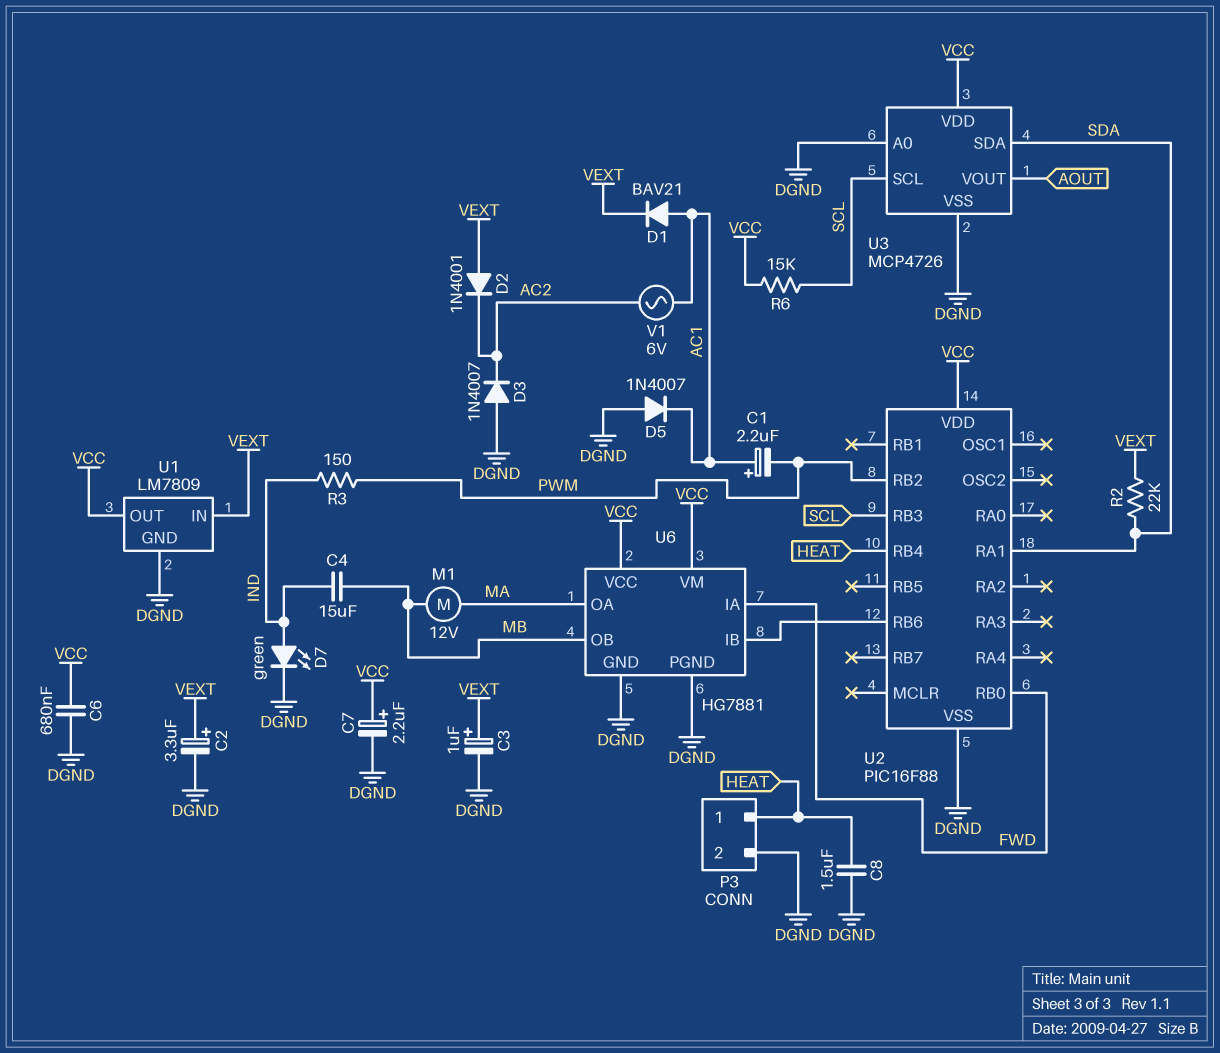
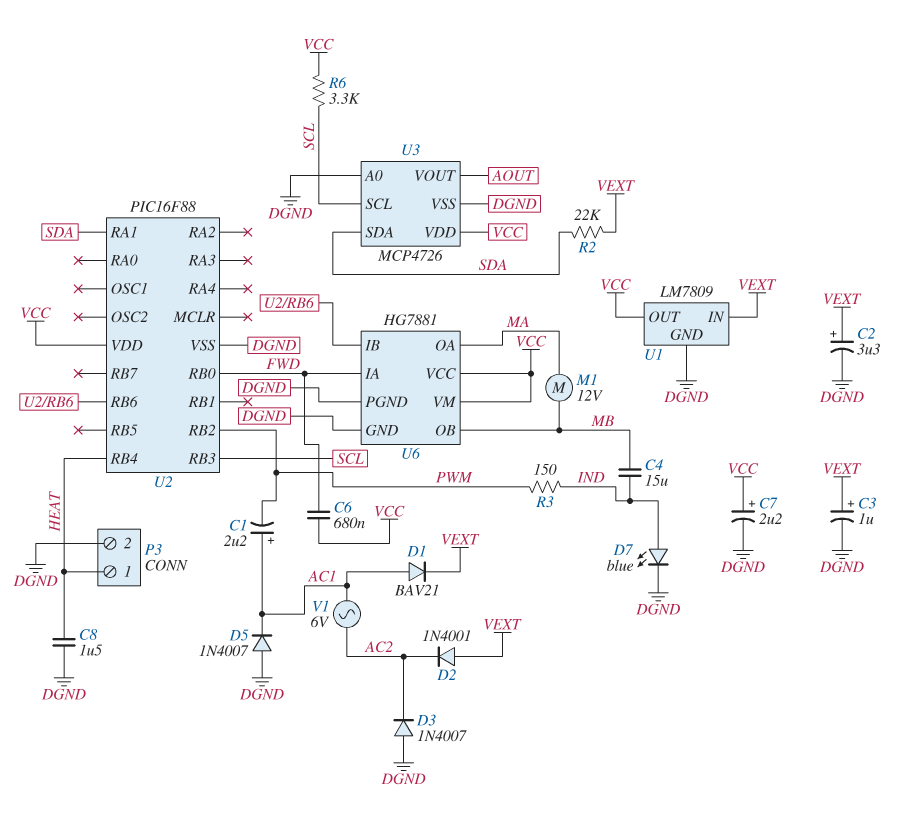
C6: 680nF (DGND, VCC) -> 680nF (FWD, VCC)
D7: LED green (A IND, K DGND) -> LED blue (A IND, K DGND)
R6: 15k (SCL, VCC) -> 3.3k (SCL, VCC)

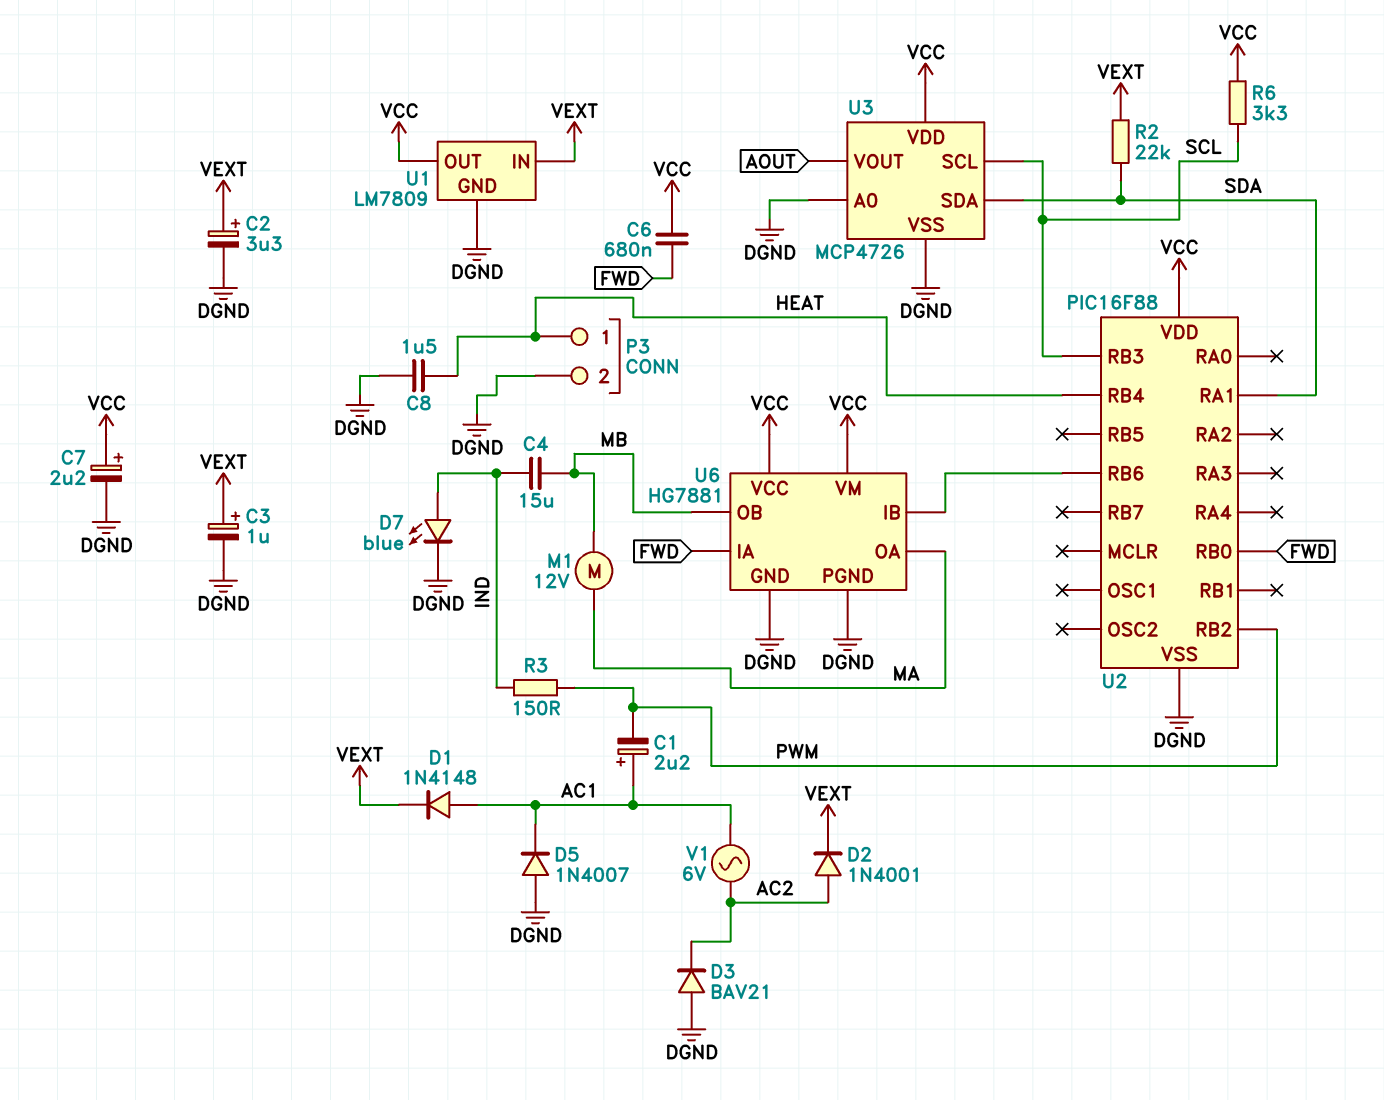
D1: diode BAV21 (A AC1, K VEXT) -> diode 1N4148 (A AC1, K VEXT)
D2: diode 1N4001 (A VEXT, K AC2) -> diode 1N4001 (A AC2, K VEXT)
D3: diode 1N4007 (A DGND, K AC2) -> diode BAV21 (A DGND, K AC2)

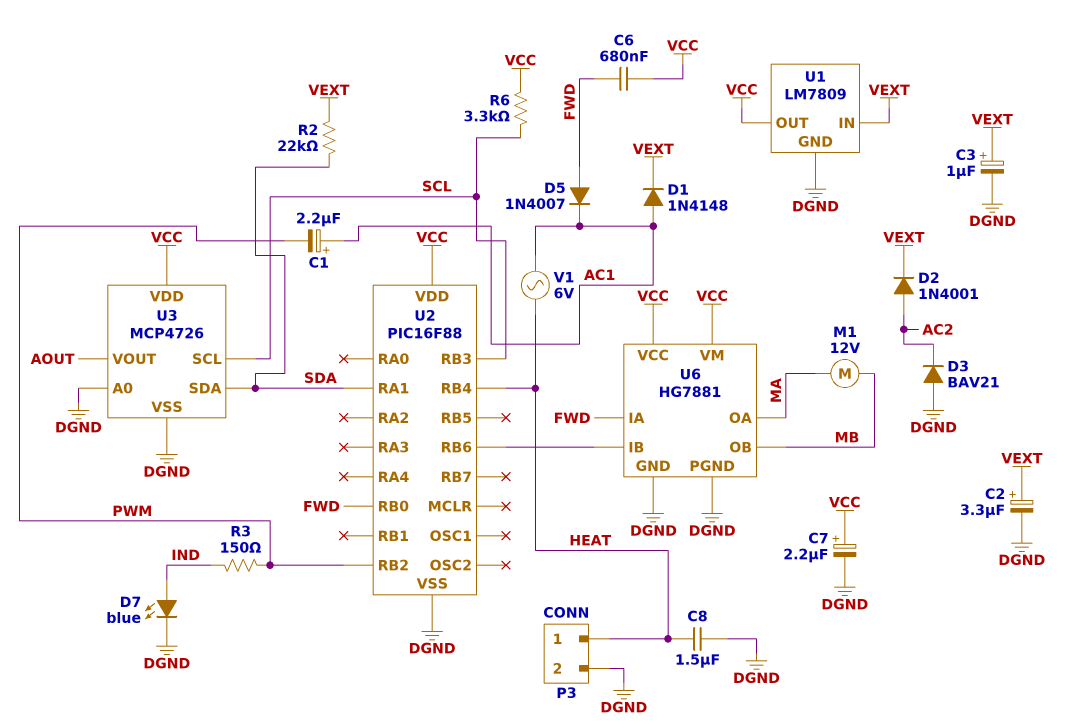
C4: 15uF (IND, MB) -> none
D5: diode 1N4007 (A DGND, K AC1) -> diode 1N4007 (A FWD, K AC1)
V1: AC 6V (AC1, AC2) -> AC 6V (AC1, HEAT)

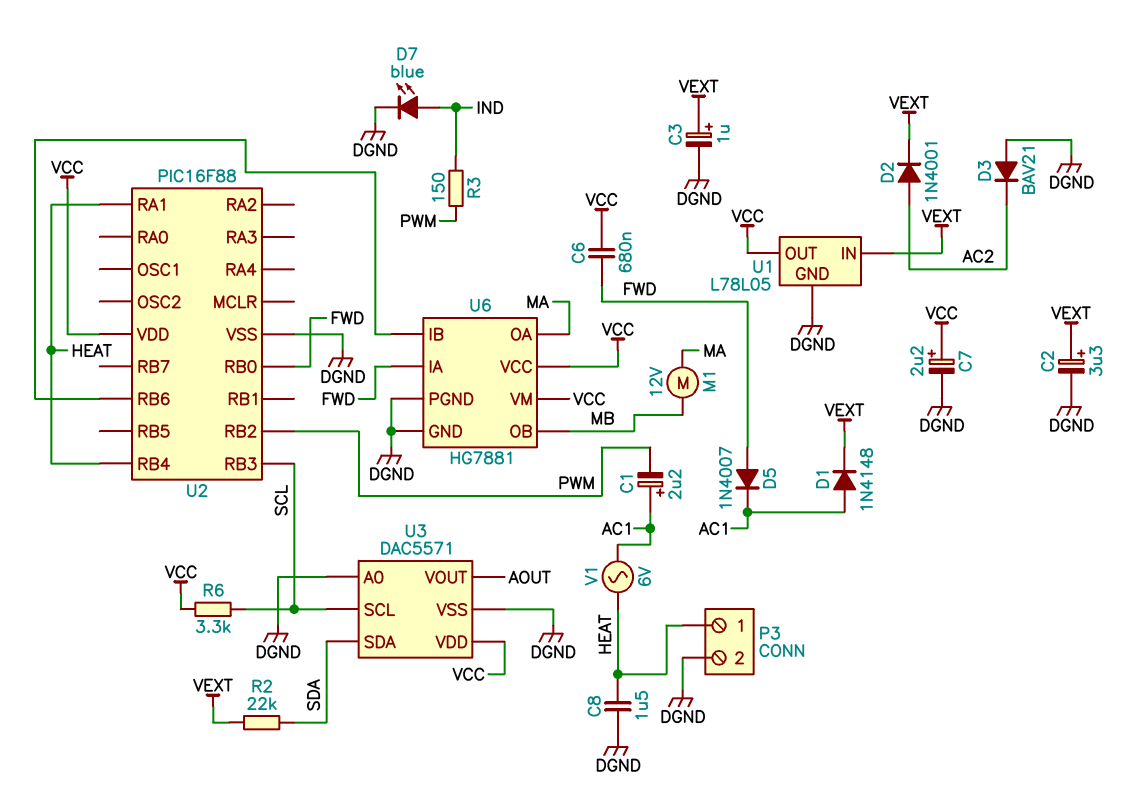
U1: LM7809 -> L78L05
U2 pin RA1: SDA -> HEAT
U3: MCP4726 -> DAC5571

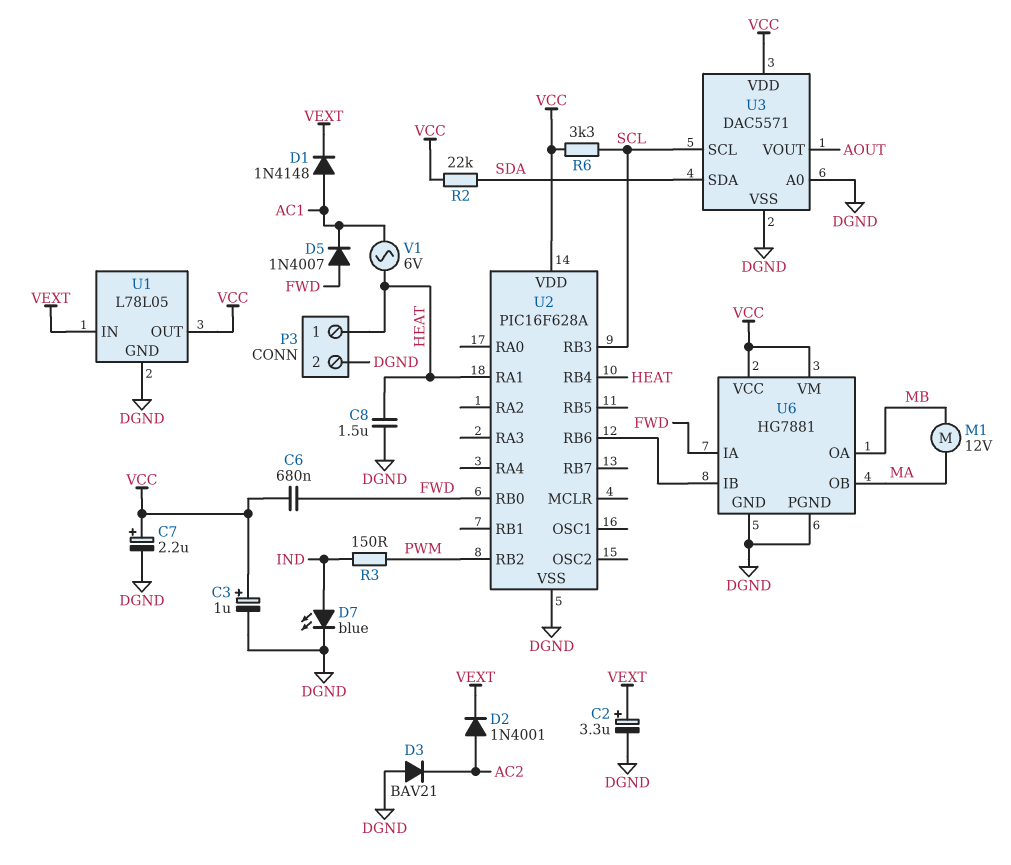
C1: 2.2uF (plus AC1, minus PWM) -> none
C3: 1uF (plus VEXT, minus DGND) -> 1uF (plus VCC, minus DGND)
R2: 22k (SDA, VEXT) -> 22k (SDA, VCC)
U2: PIC16F88 -> PIC16F628A
U6 pin OA: MA -> MB
U6 pin OB: MB -> MA

